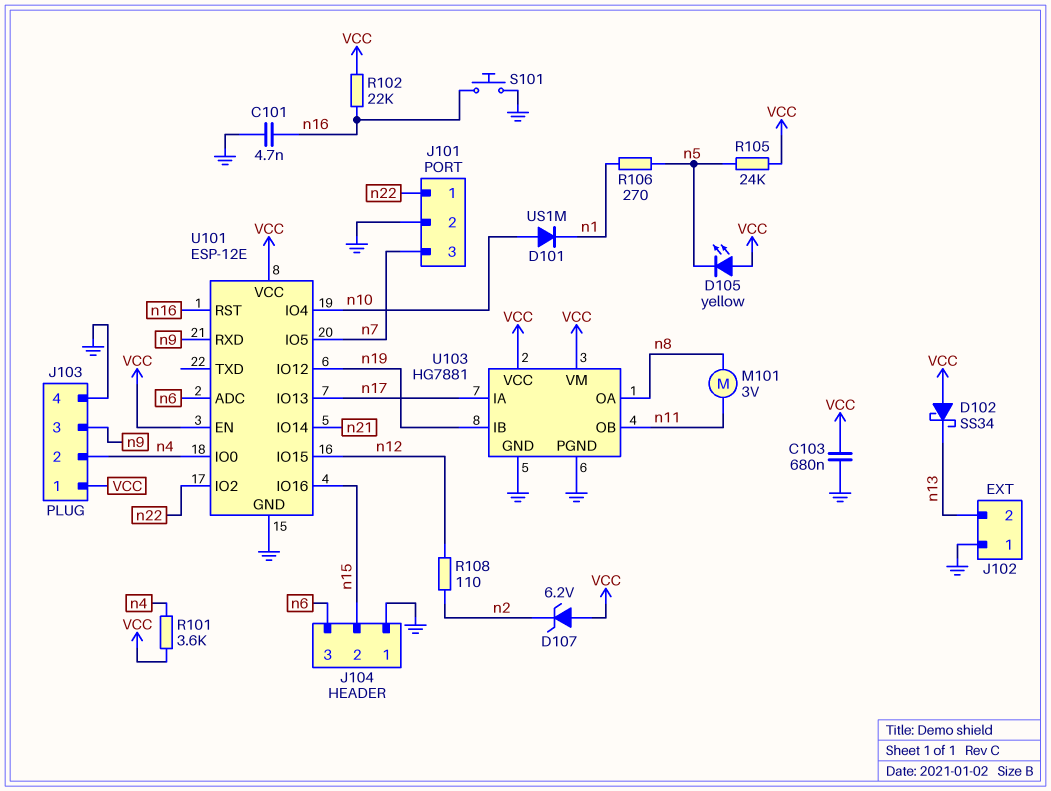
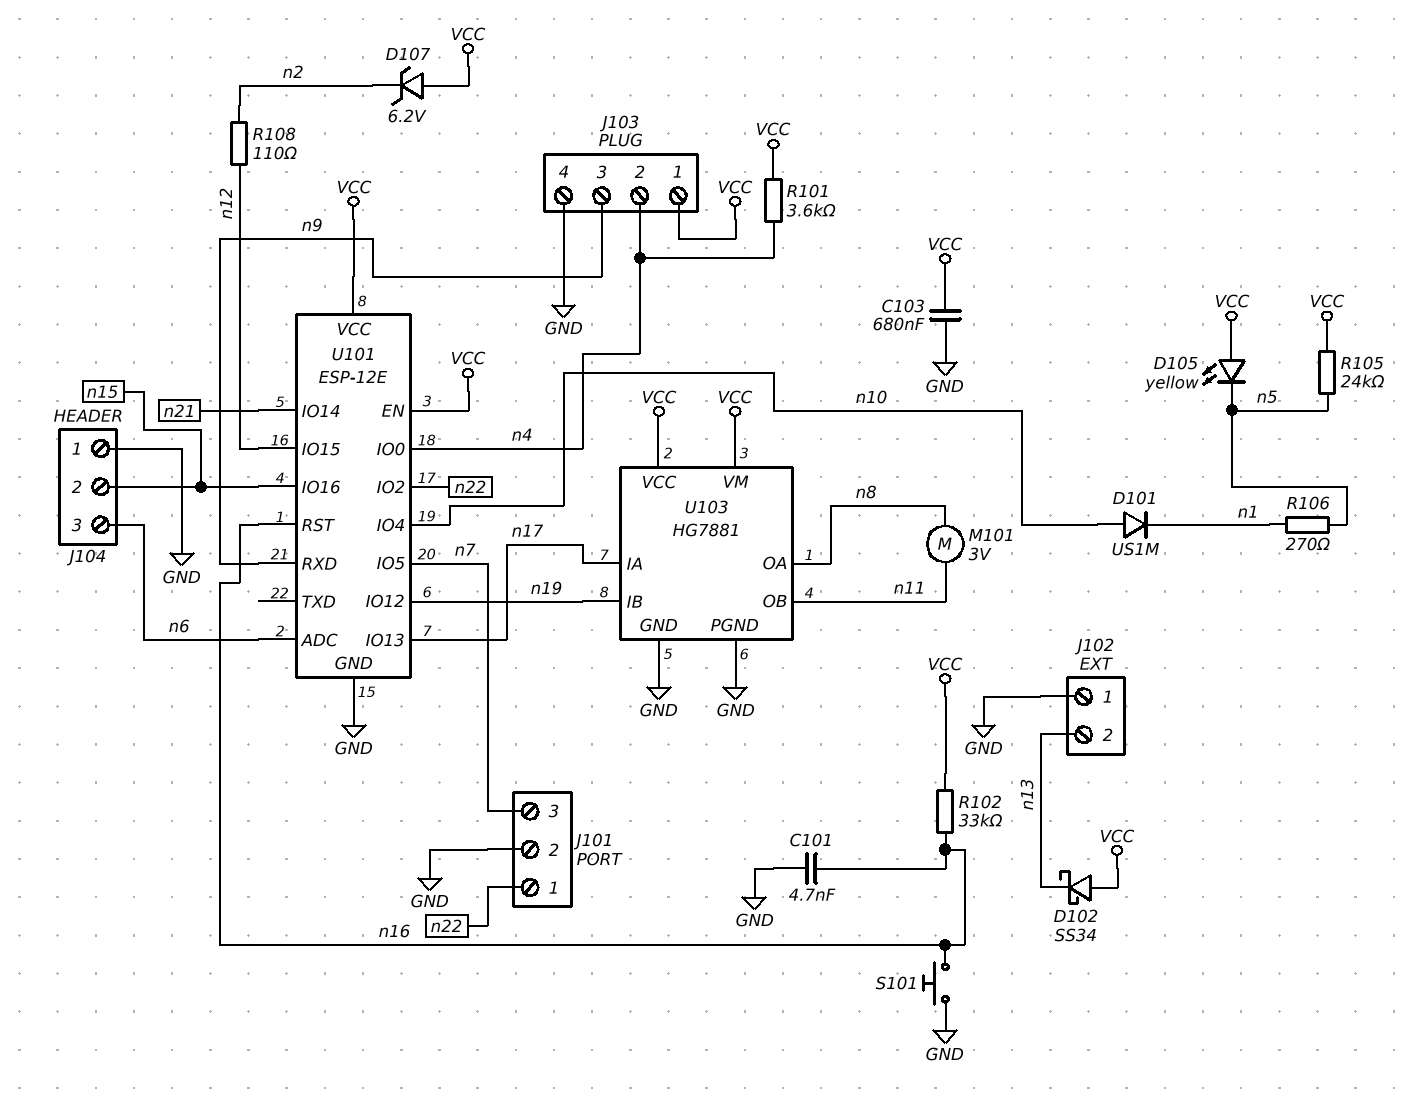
R102: 22k (VCC, n16) -> 33k (VCC, n16)

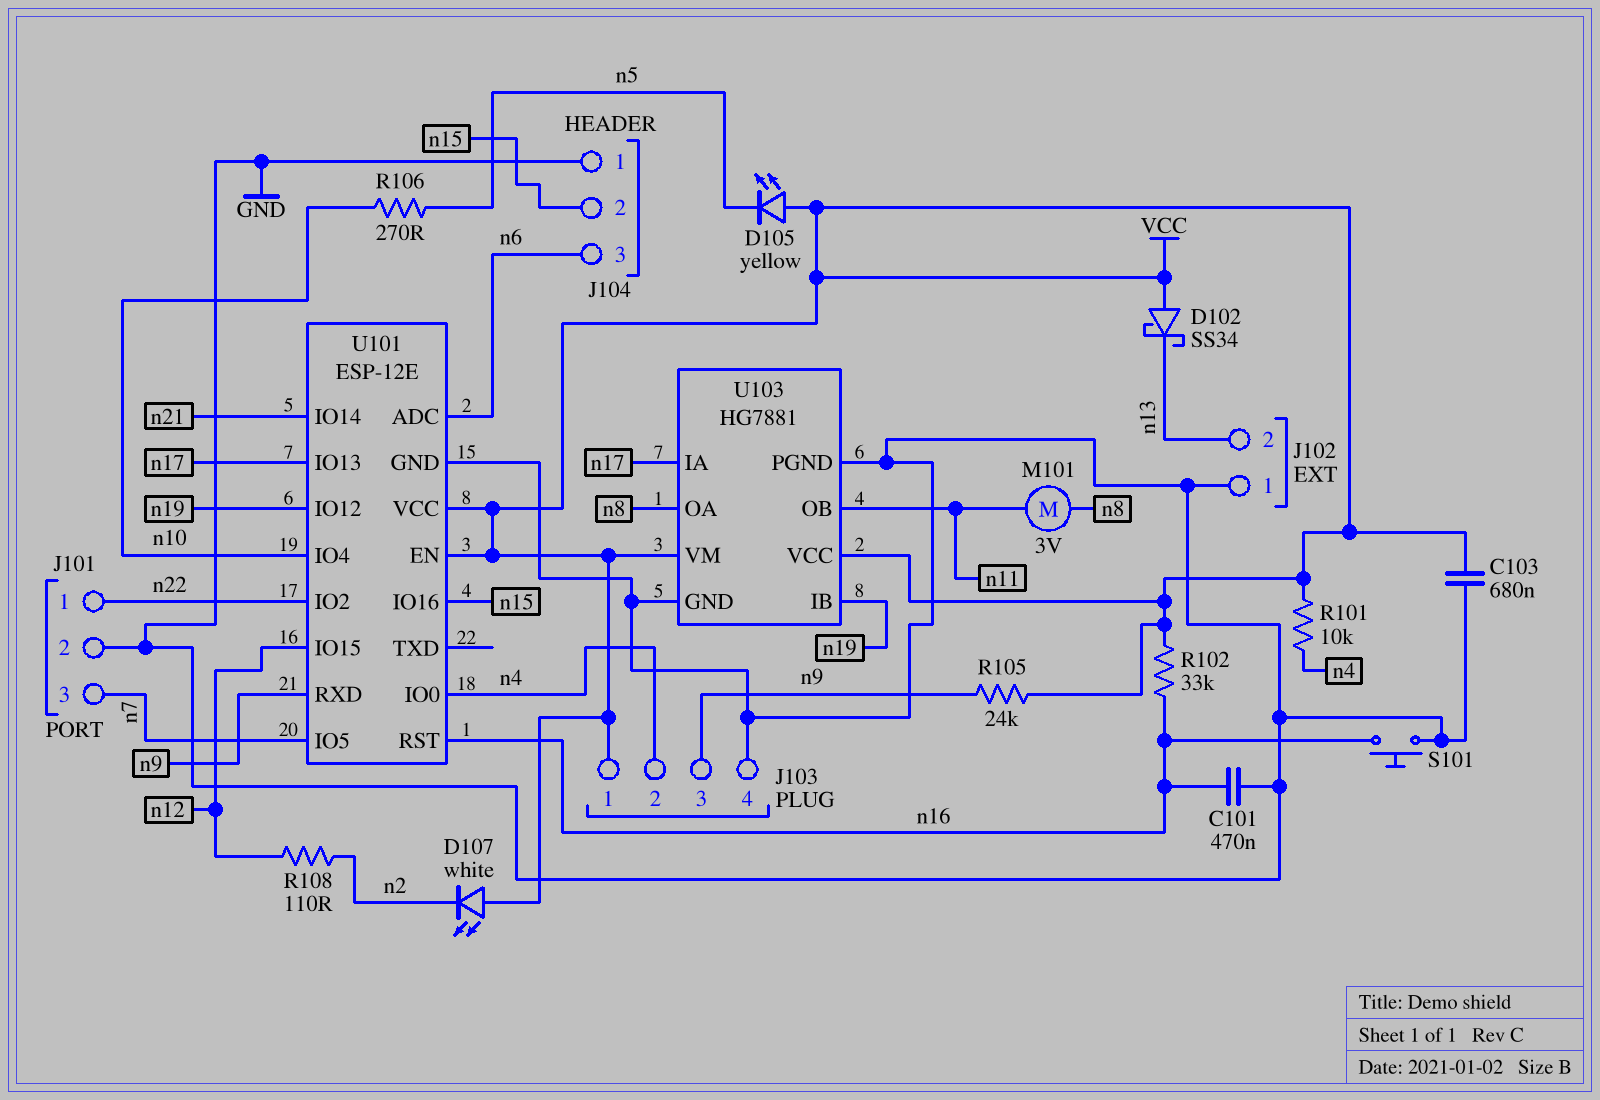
C101: 4.7nF (GND, n16) -> 470nF (GND, n16)
D101: diode US1M (A n10, K n1) -> none
D107: zener 6.2V (A VCC, K n2) -> LED white (A VCC, K n2)
R101: 3.6k (VCC, n4) -> 10k (VCC, n4)
R105: 24k (VCC, n5) -> 24k (VCC, n9)
R106: 270 (n1, n5) -> 270 (n5, n10)

